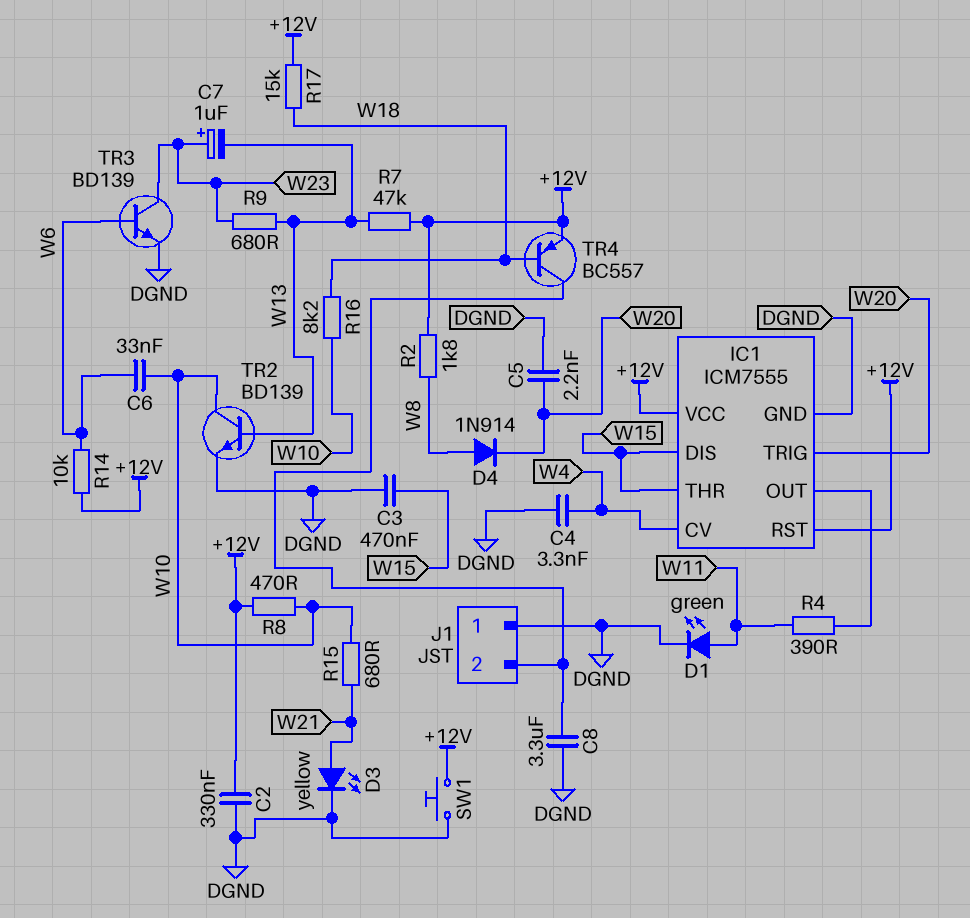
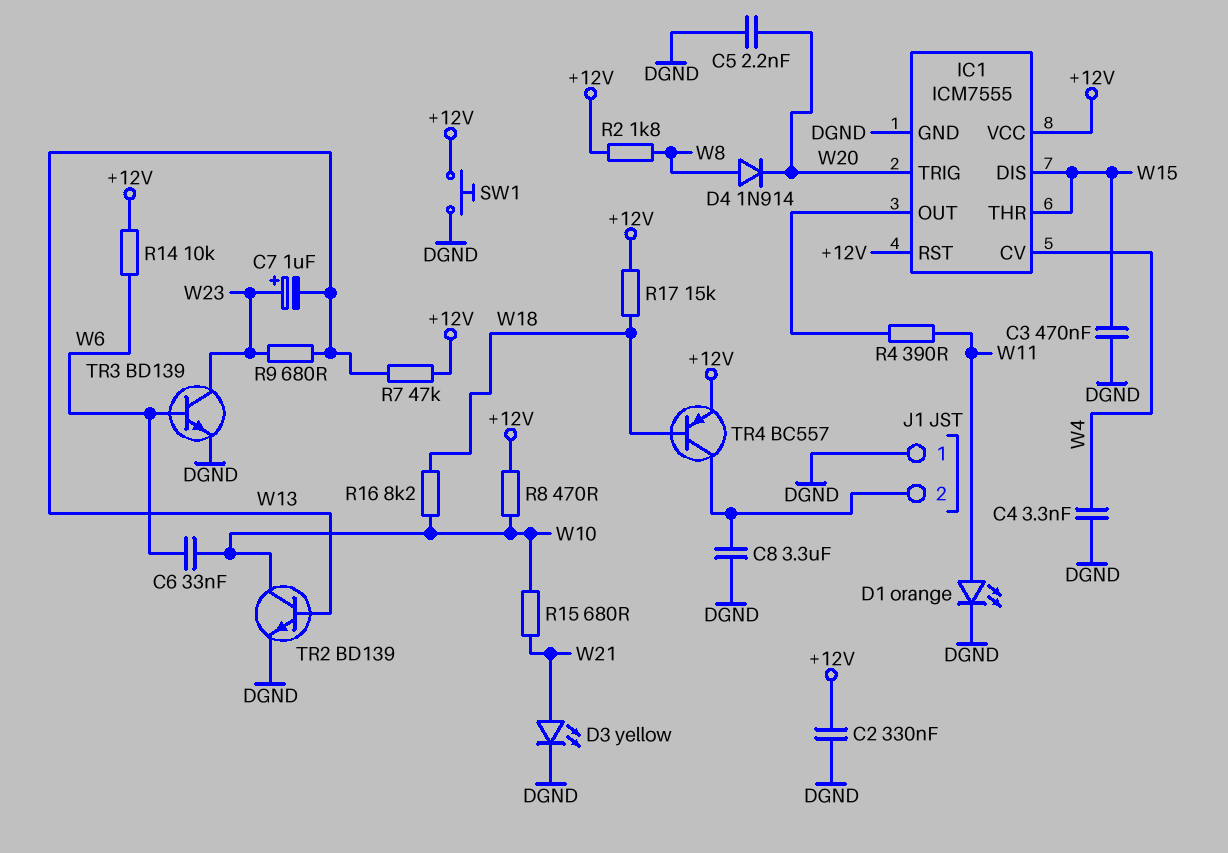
D1: LED green (A W11, K DGND) -> LED orange (A W11, K DGND)

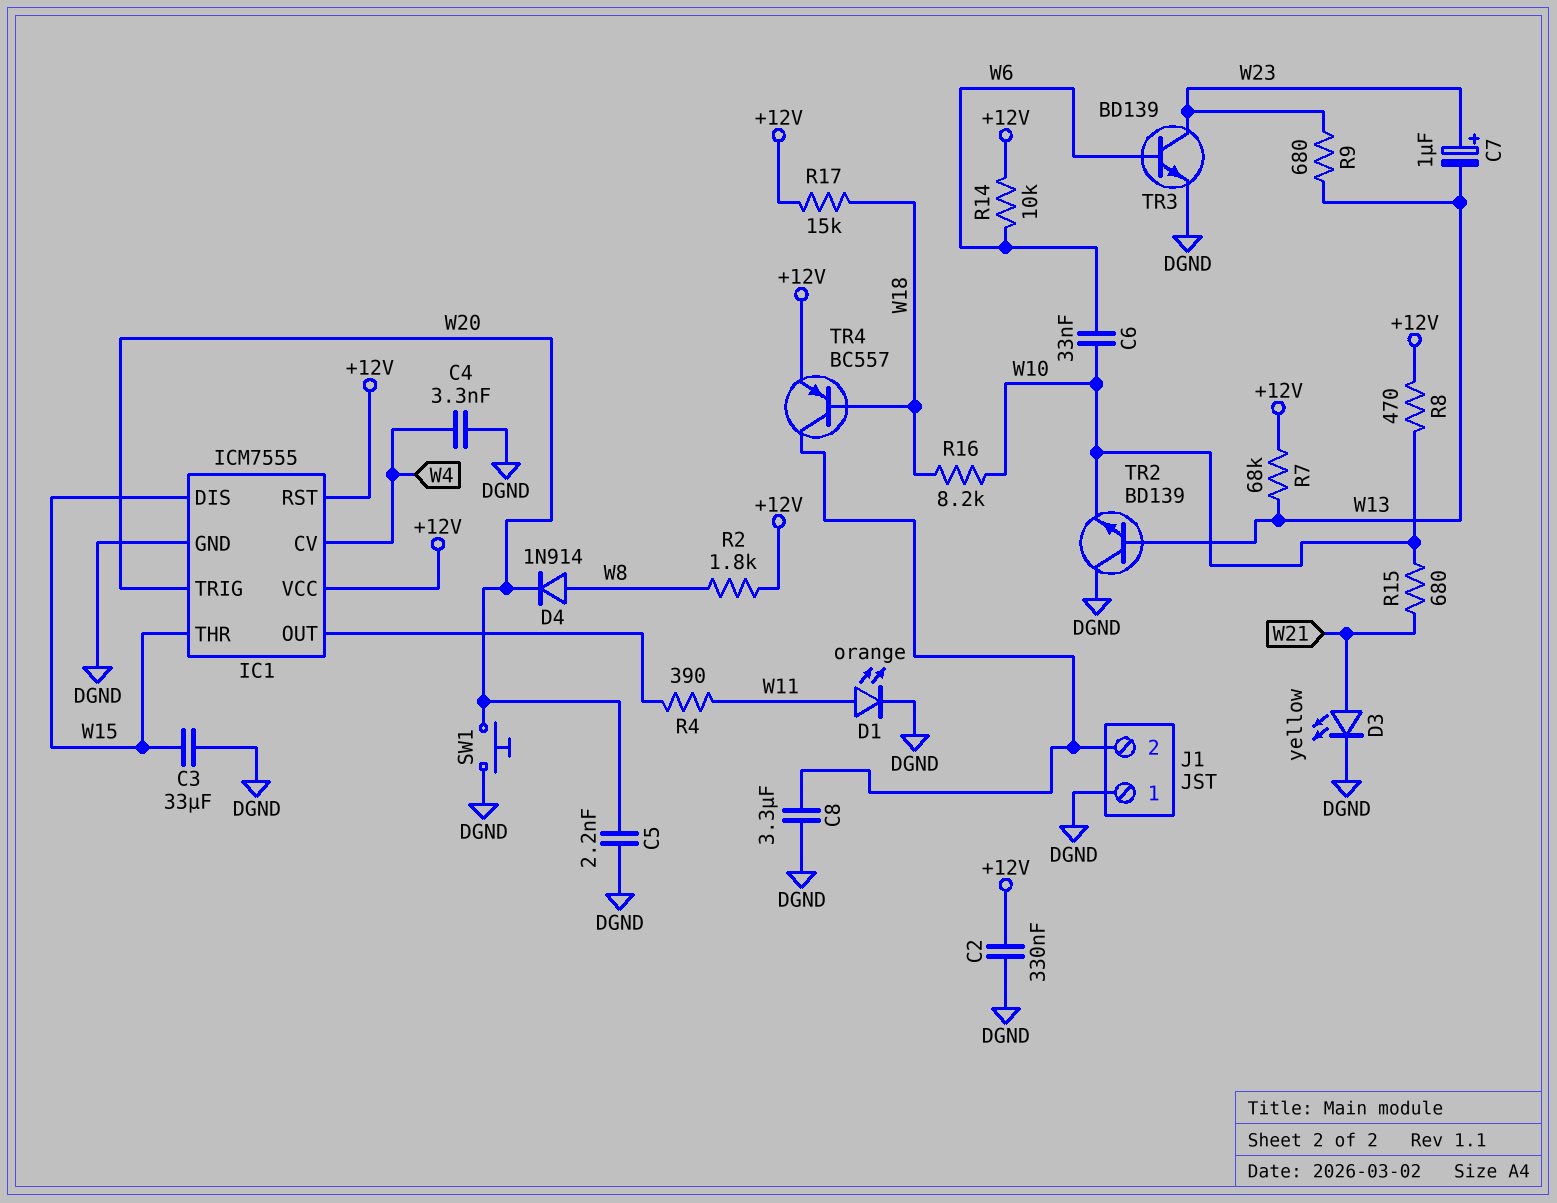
C3: 470nF (DGND, W15) -> 33uF (DGND, W15)
R7: 47k (+12V, W13) -> 68k (+12V, W13)
SW1: button (+12V, DGND) -> button (DGND, W20)
TR2: NPN BD139 (B W13, C W10, E DGND) -> NPN BD139 (B W13, C DGND, E W10)

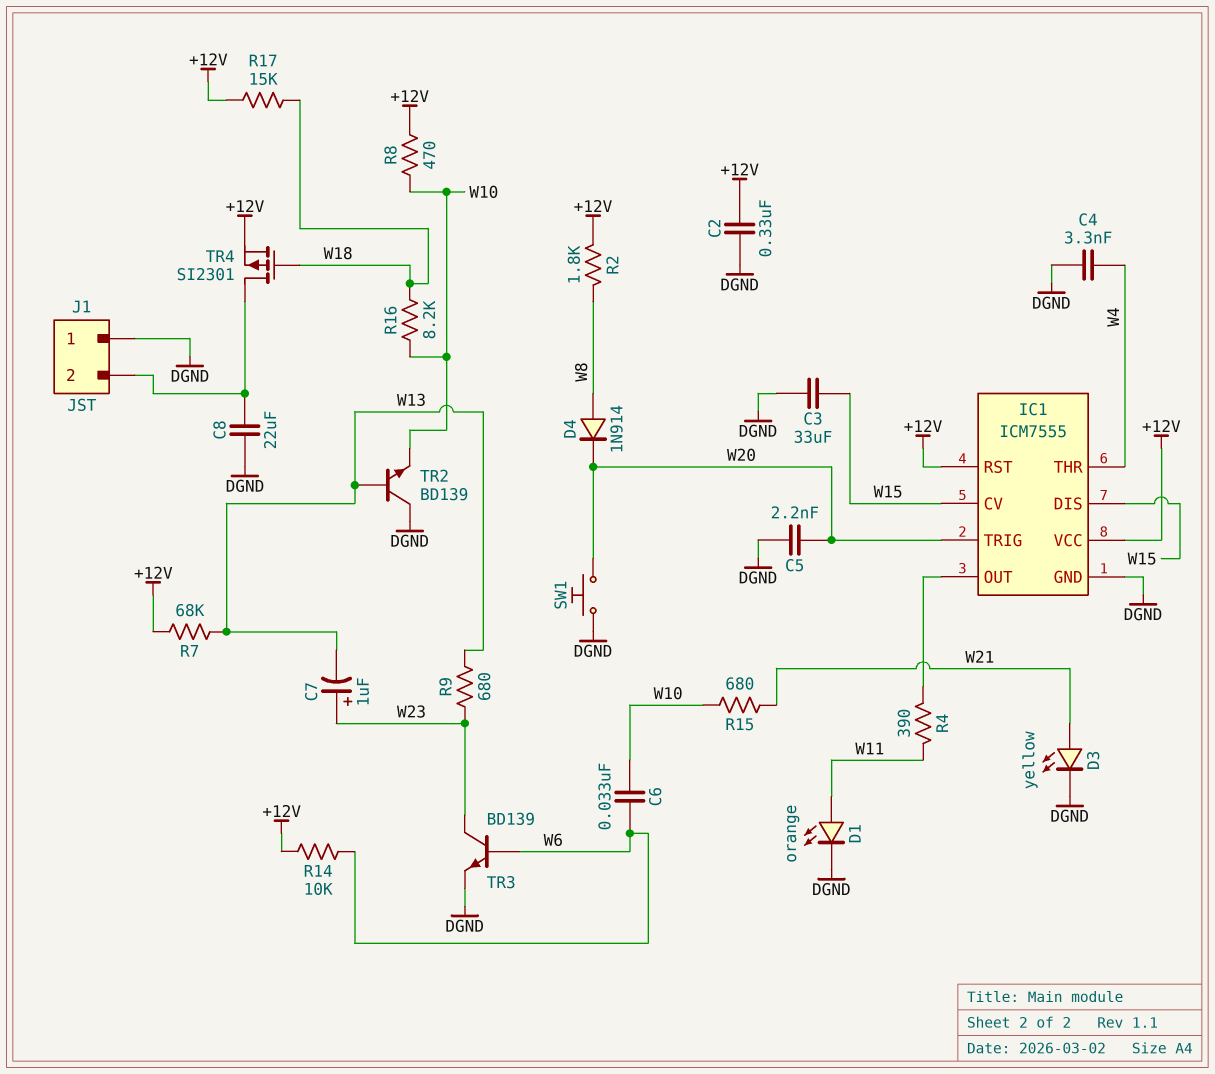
C8: 3.3uF (DGND, J1/2) -> 22uF (DGND, J1/2)
IC1 pin CV: W4 -> W15
IC1 pin THR: W15 -> W4
TR4: PNP BC557 (B W18, C J1/2, E +12V) -> PMOS SI2301 (G W18, D J1/2, S +12V)

